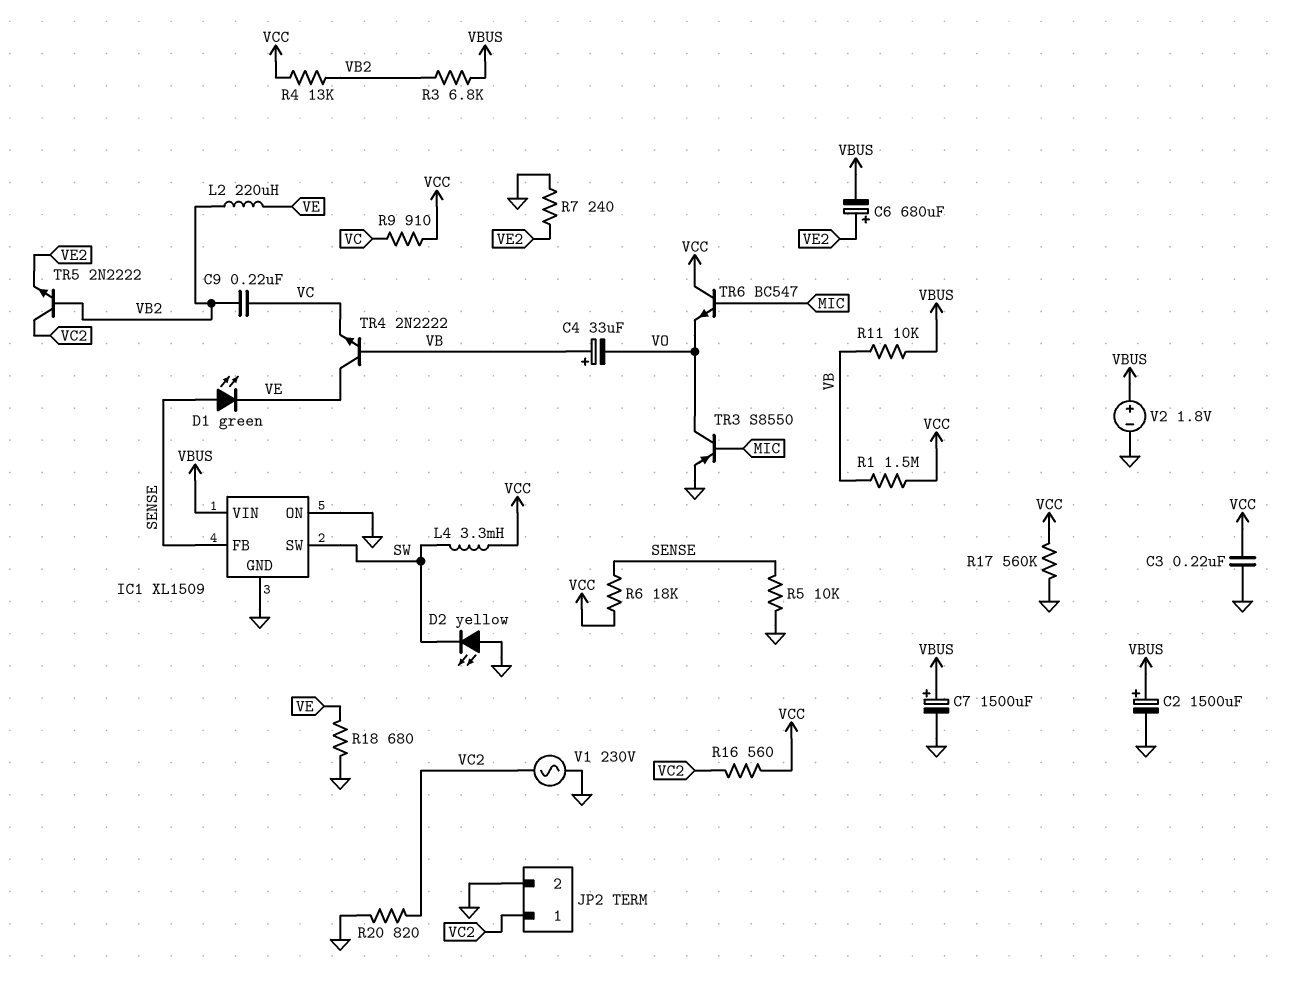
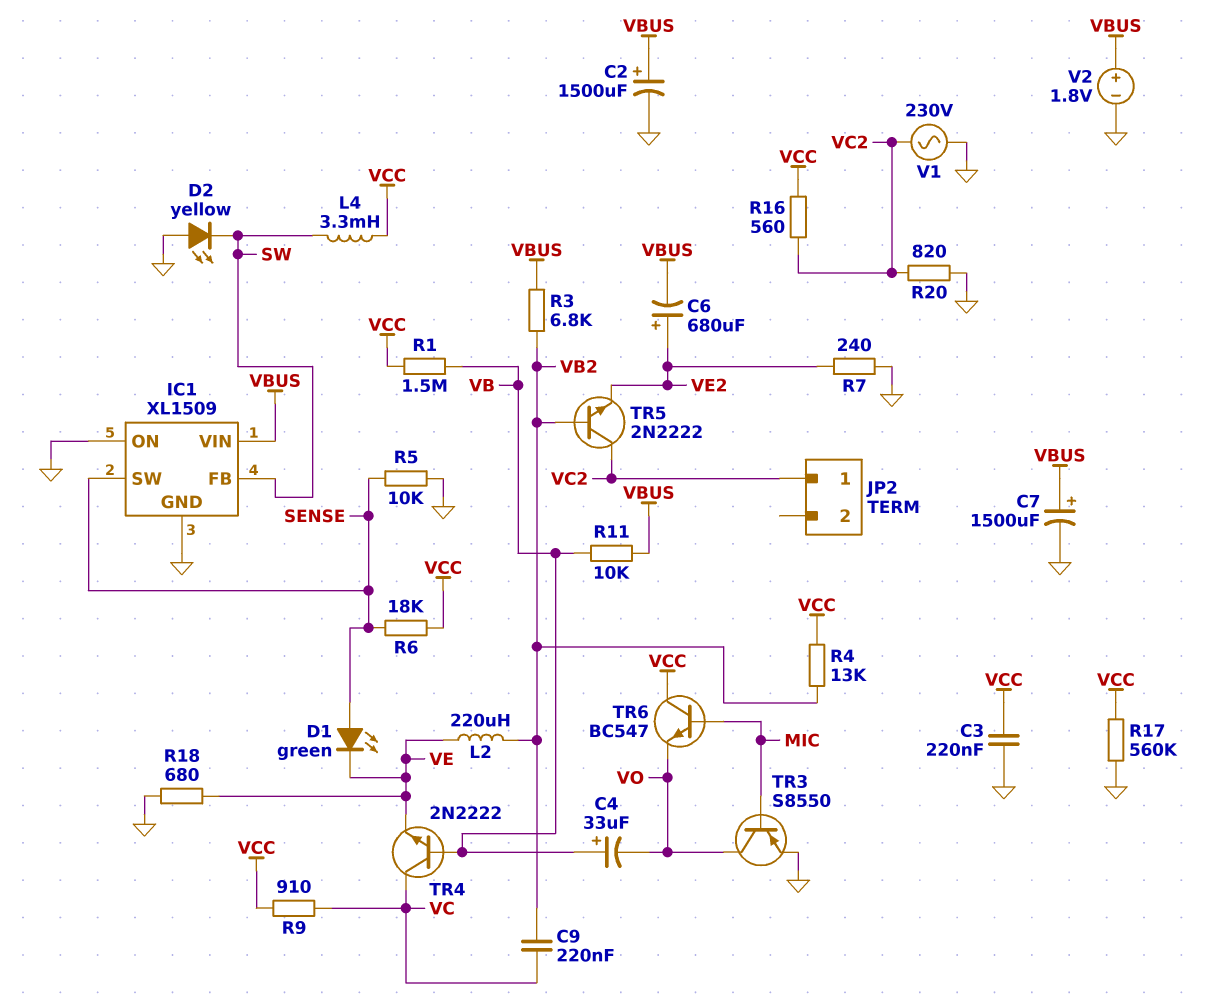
IC1 pin FB: SENSE -> SW
IC1 pin SW: SW -> SENSE
JP2 pin 2: GND -> none
TR4: NPN 2N2222 (B VB, C VE, E VC) -> NPN 2N2222 (B VB, C VC, E VE)

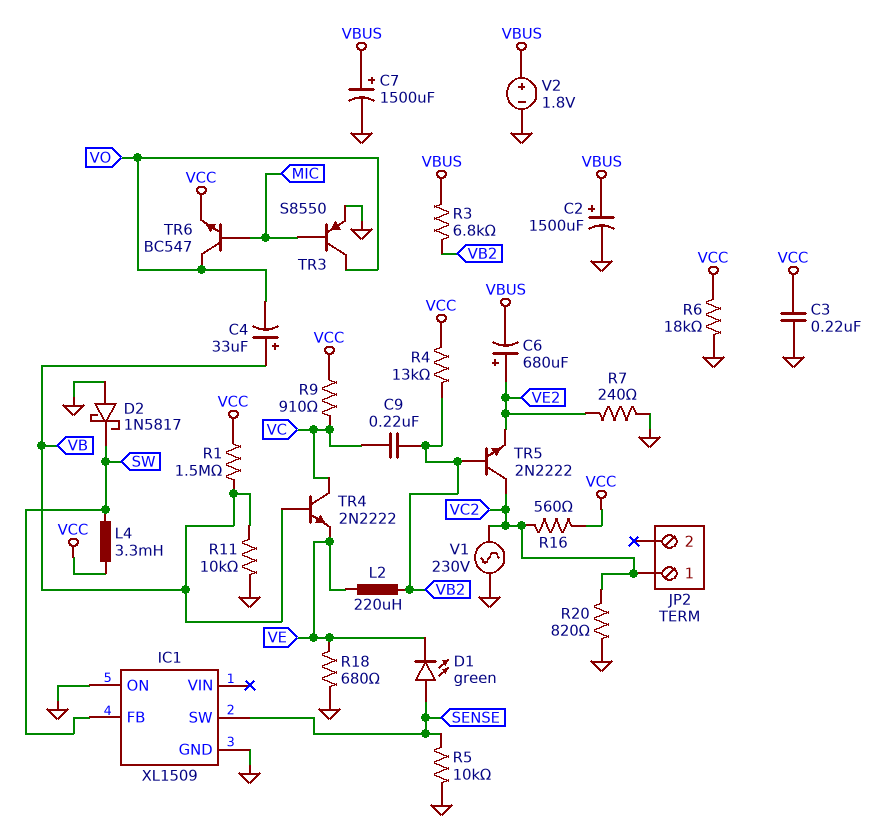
D2: LED yellow (A GND, K SW) -> schottky 1N5817 (A GND, K SW)
IC1 pin VIN: VBUS -> none
R6: 18k (SENSE, VCC) -> 18k (GND, VCC)
R11: 10k (VB, VBUS) -> 10k (GND, VB)
R17: 560k (GND, VCC) -> none
TR6: NPN BC547 (B MIC, C VCC, E VO) -> NPN BC547 (B MIC, C VO, E VCC)

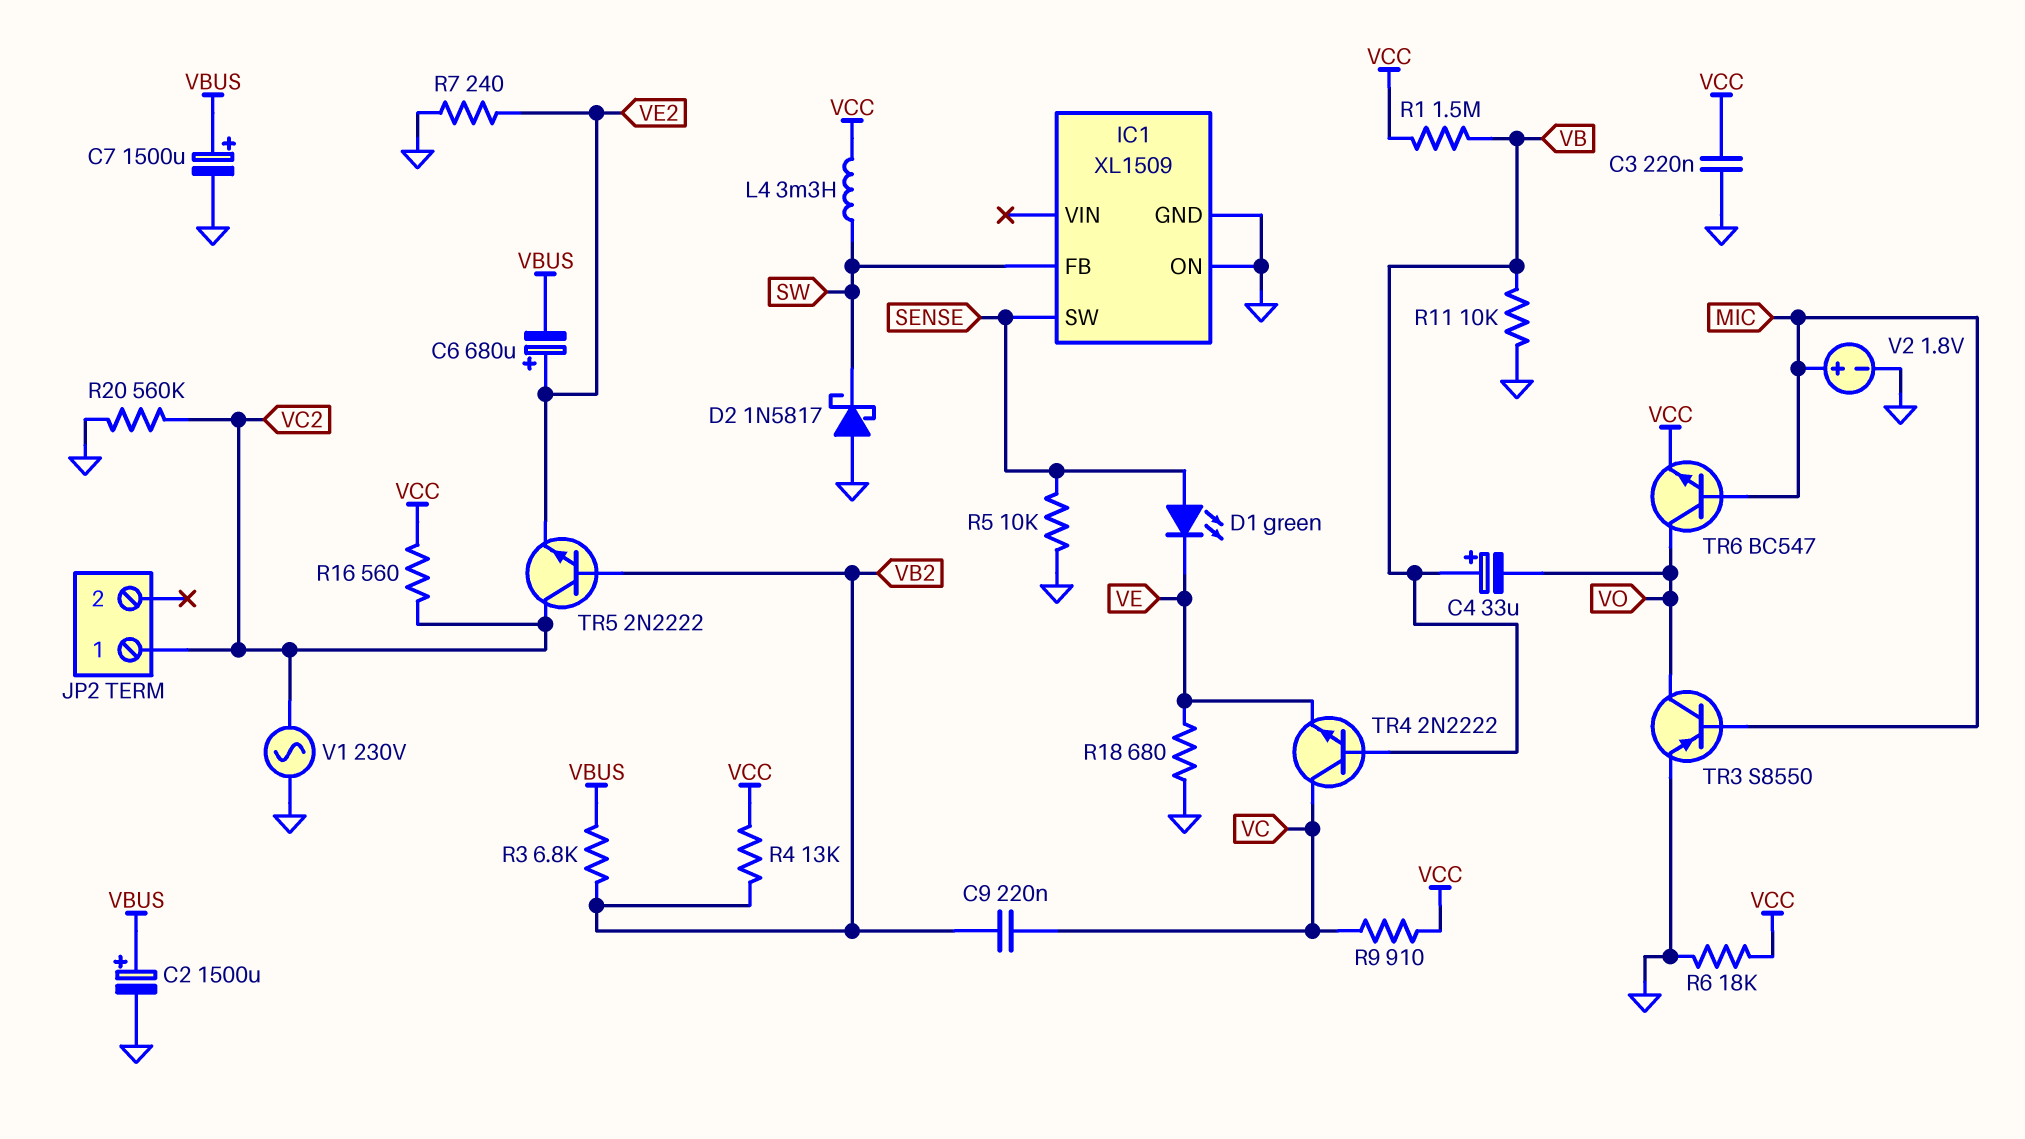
L2: 220uH (VB2, VE) -> none
R20: 820 (GND, VC2) -> 560k (GND, VC2)
V2: 1.8V (plus VBUS, minus GND) -> 1.8V (plus MIC, minus GND)

